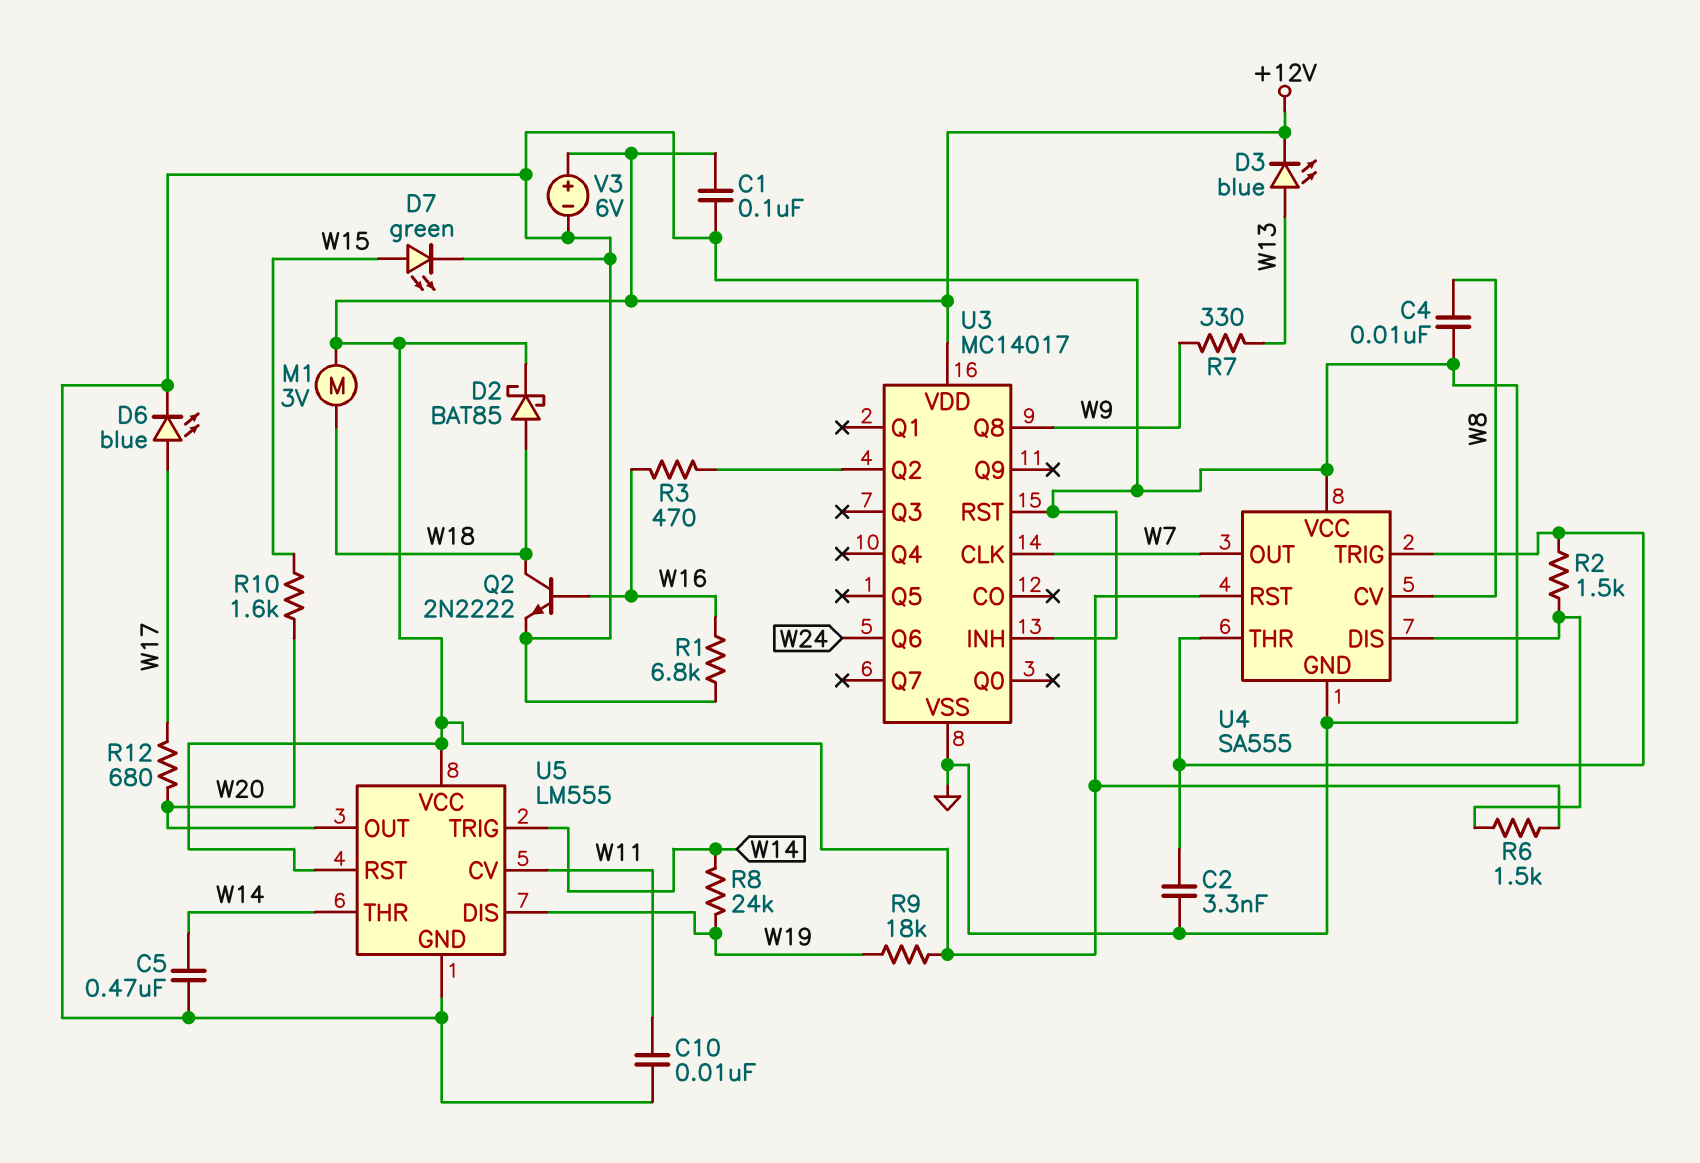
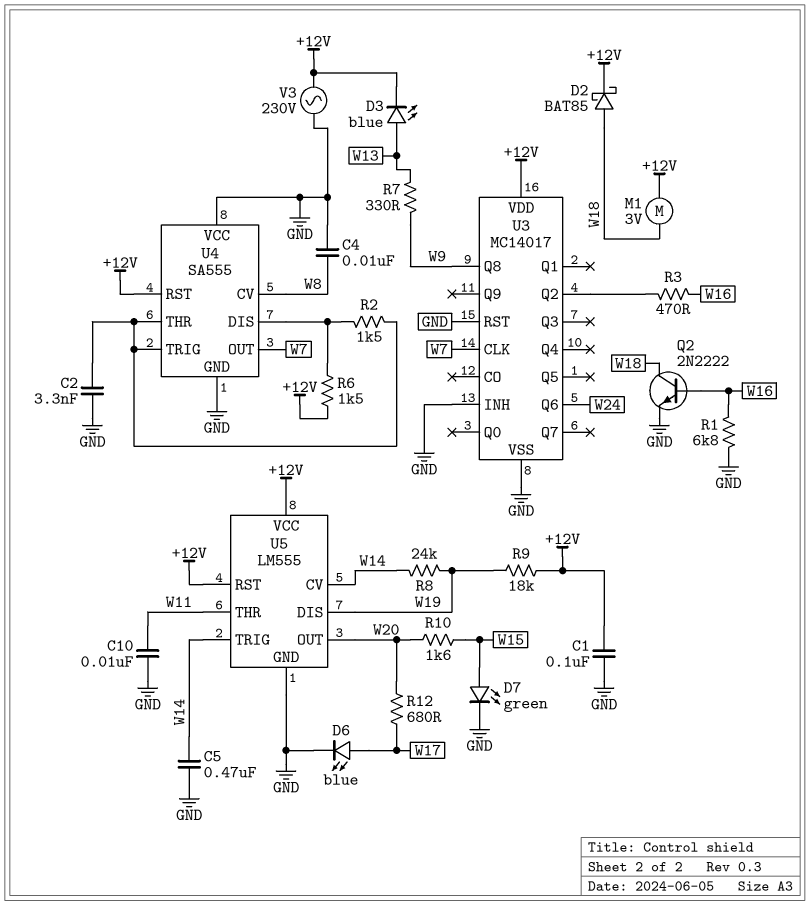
U5 pin CV: W11 -> W14
U5 pin THR: W14 -> W11
V3: 6V (plus +12V, minus GND) -> AC 230V (+12V, GND)

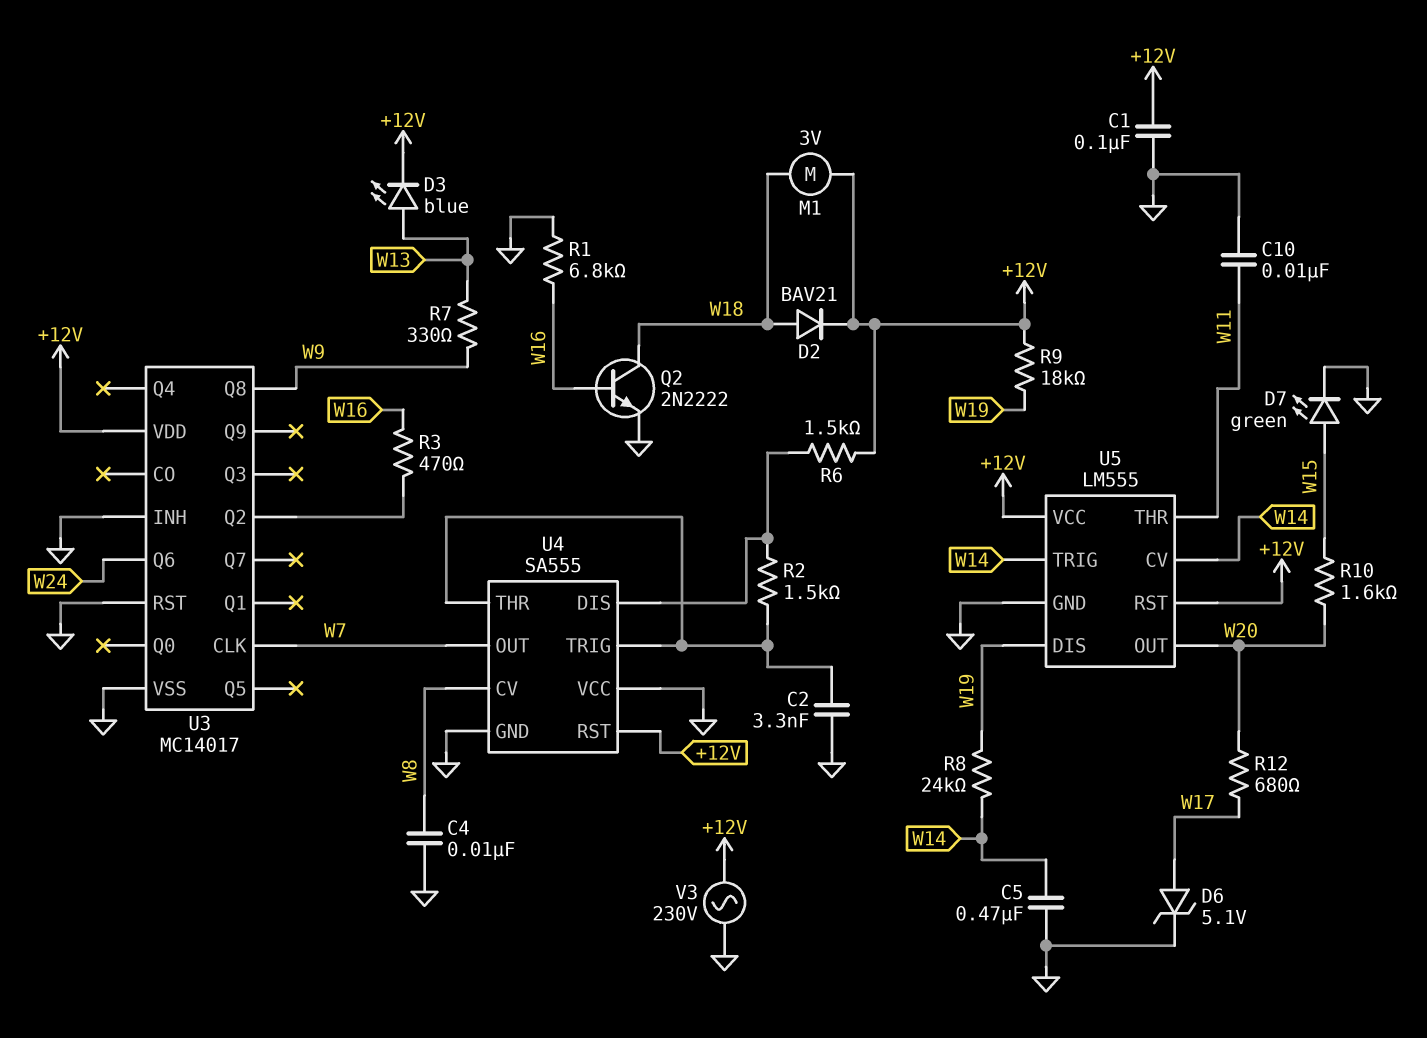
D2: schottky BAT85 (A W18, K +12V) -> diode BAV21 (A W18, K +12V)
D6: LED blue (A W17, K GND) -> zener 5.1V (A W17, K GND)

